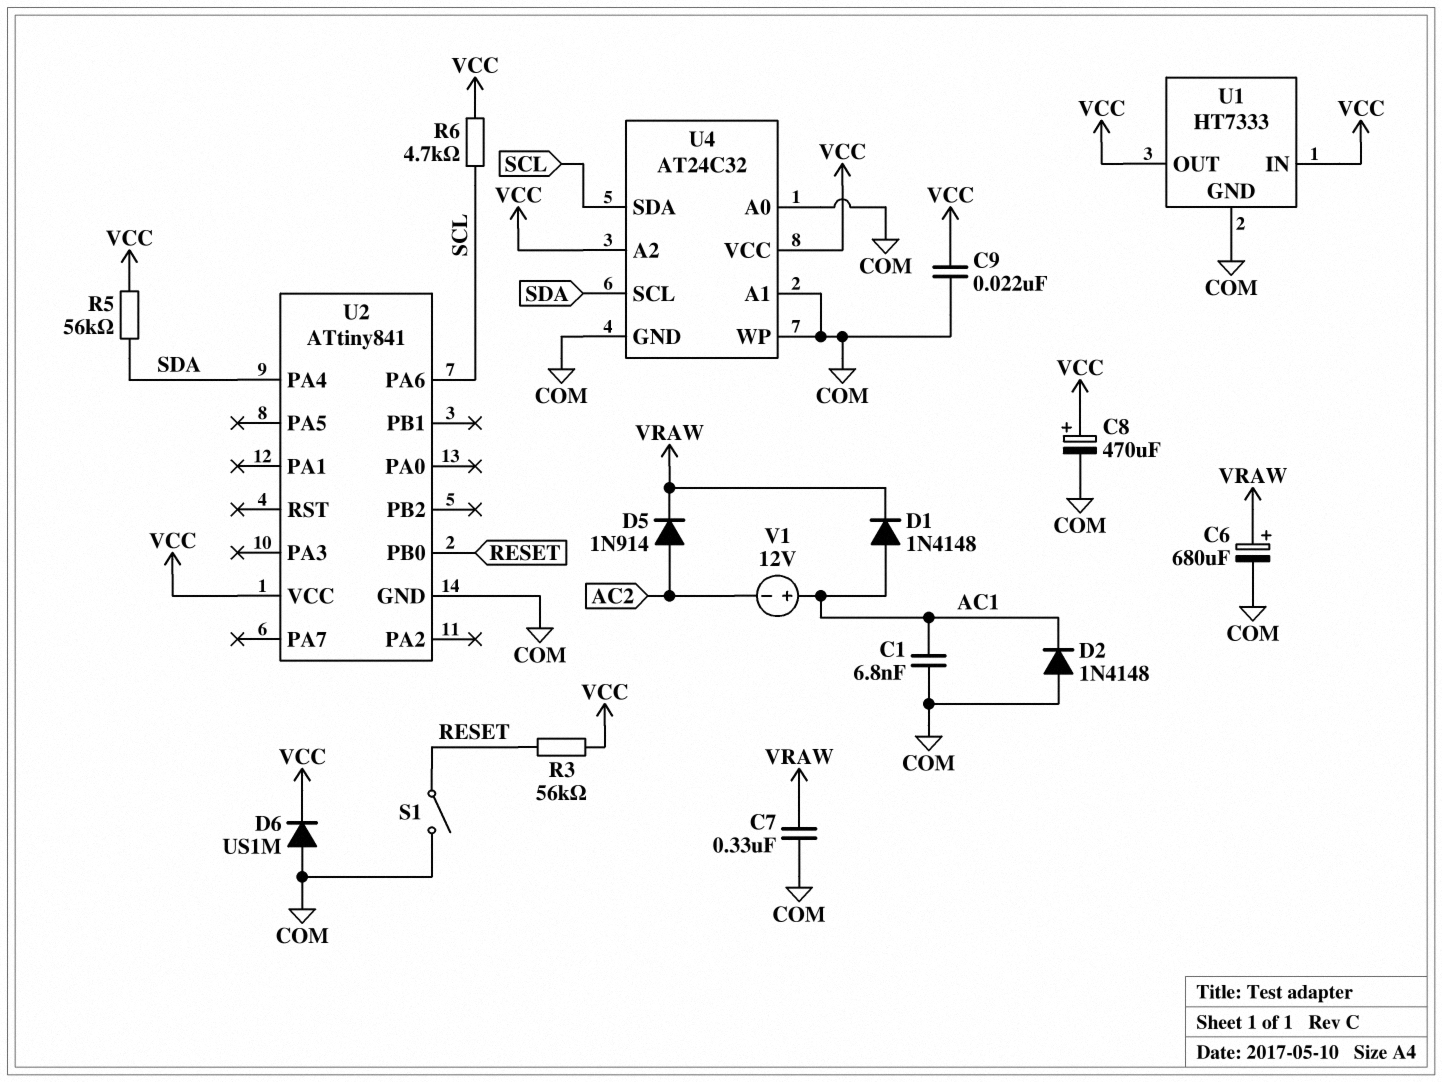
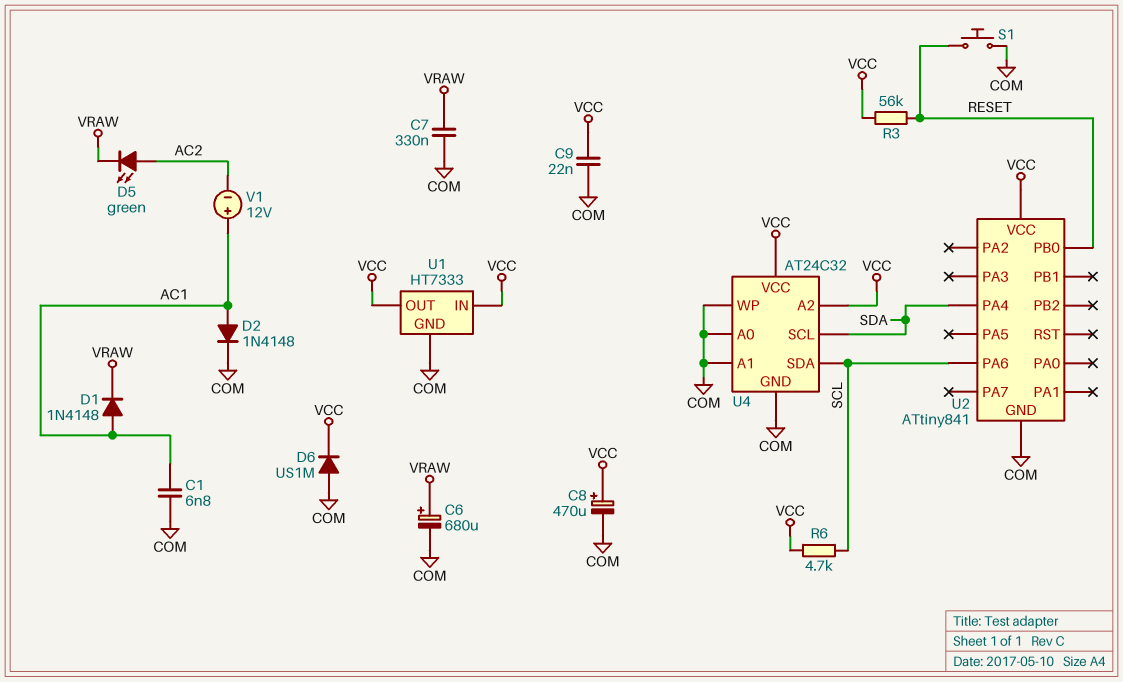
D2: diode 1N4148 (A COM, K AC1) -> diode 1N4148 (A AC1, K COM)
D5: diode 1N914 (A AC2, K VRAW) -> LED green (A AC2, K VRAW)
R5: 56k (SDA, VCC) -> none
S1: switch (COM, RESET) -> button (COM, RESET)

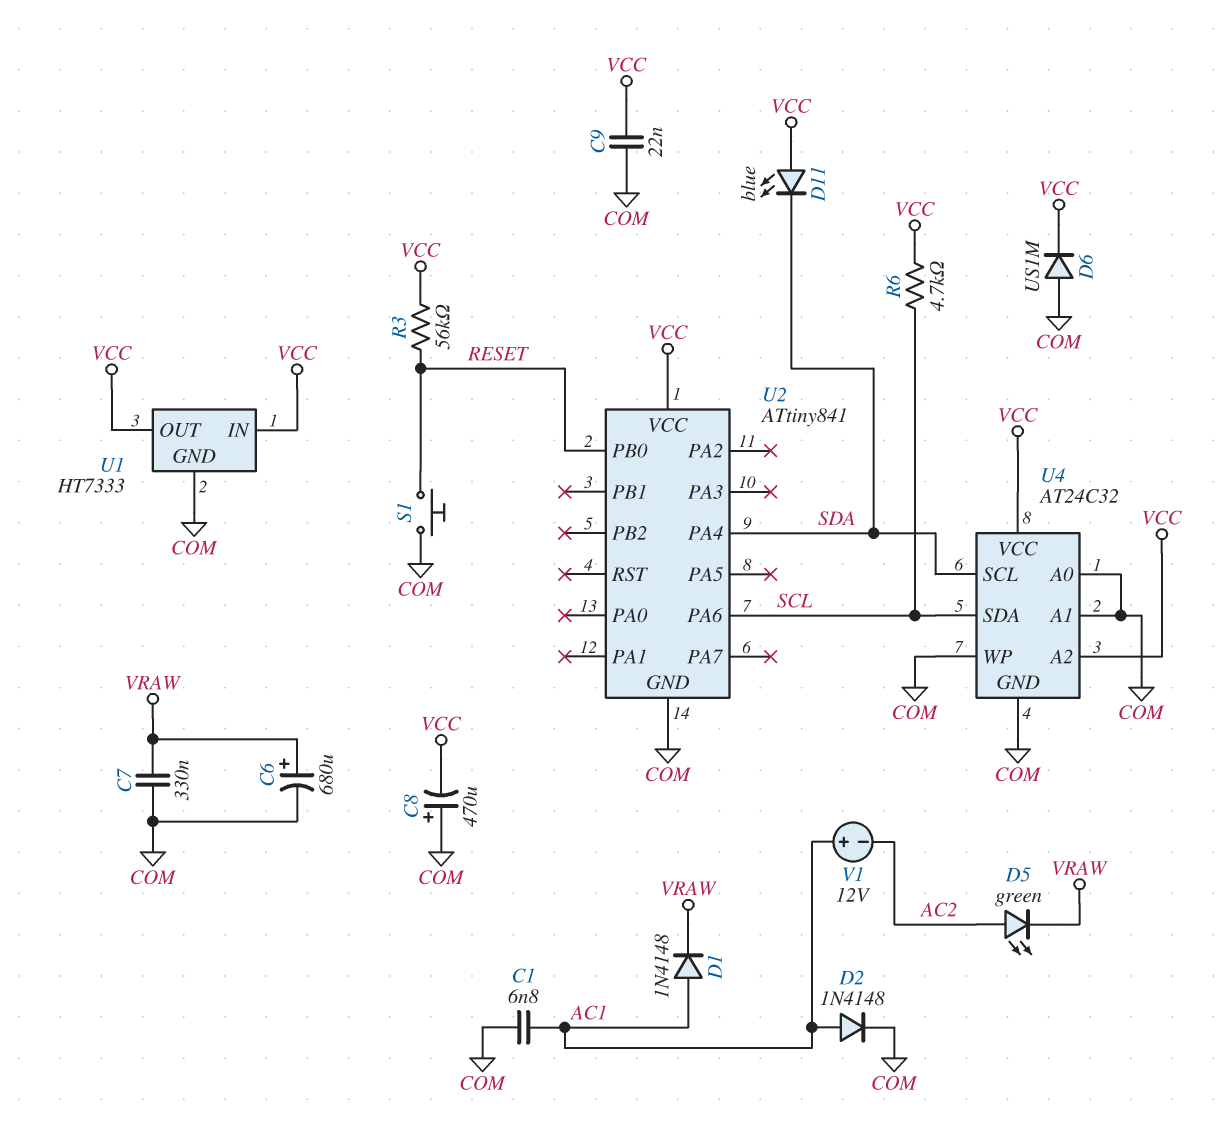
C8: 470uF (plus VCC, minus COM) -> 470uF (plus COM, minus VCC)
D11: none -> LED blue (A VCC, K SDA)

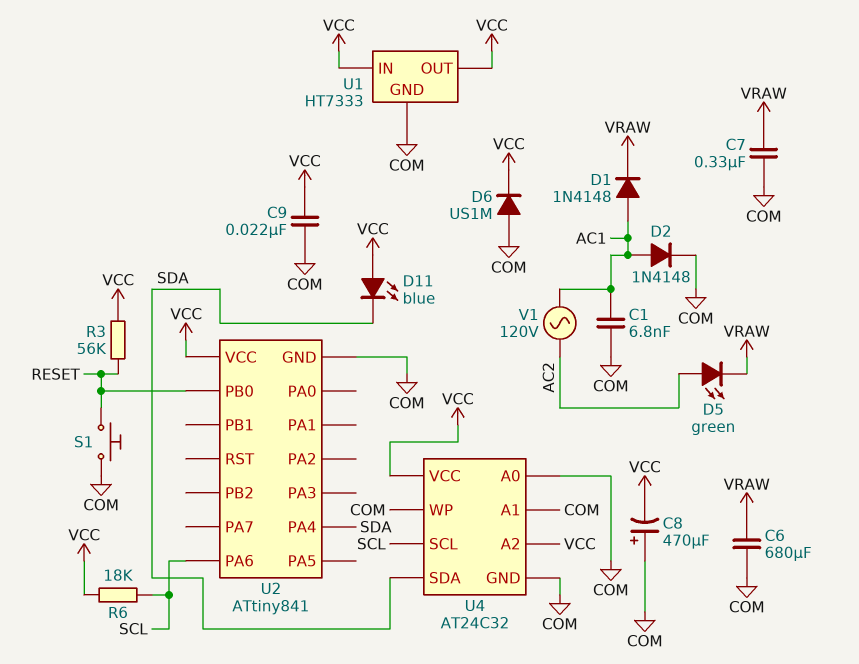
C6: 680uF (plus VRAW, minus COM) -> 680uF (COM, VRAW)
R6: 4.7k (SCL, VCC) -> 18k (SCL, VCC)
U4 pin SCL: SDA -> SCL
U4 pin SDA: SCL -> SDA
V1: 12V (plus AC1, minus AC2) -> AC 120V (AC1, AC2)

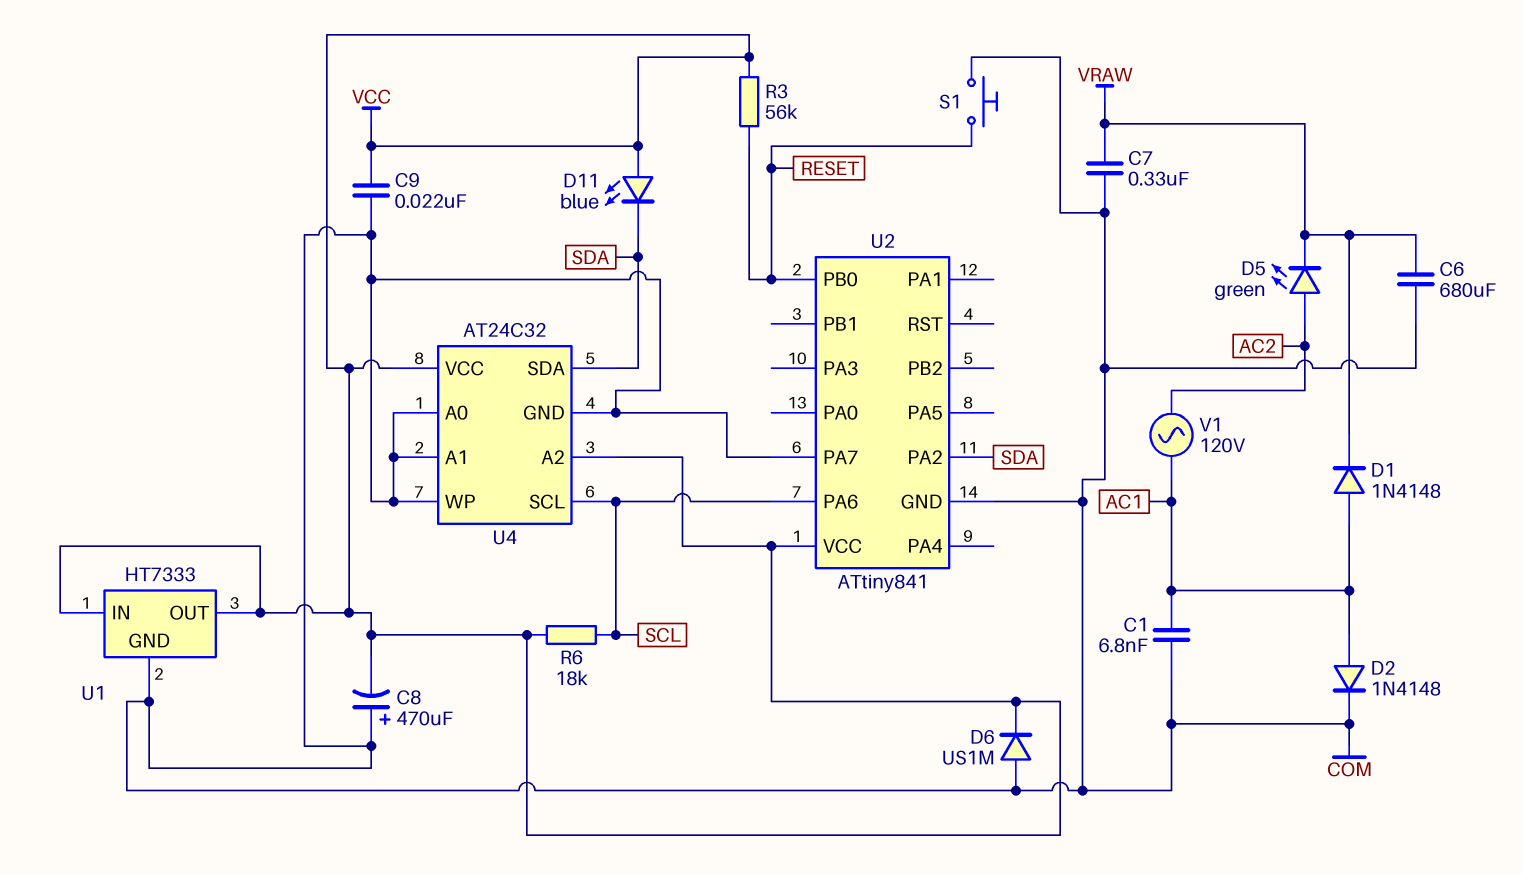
U2 pin PA2: none -> SDA
U2 pin PA4: SDA -> none
U2 pin PA7: none -> COM

